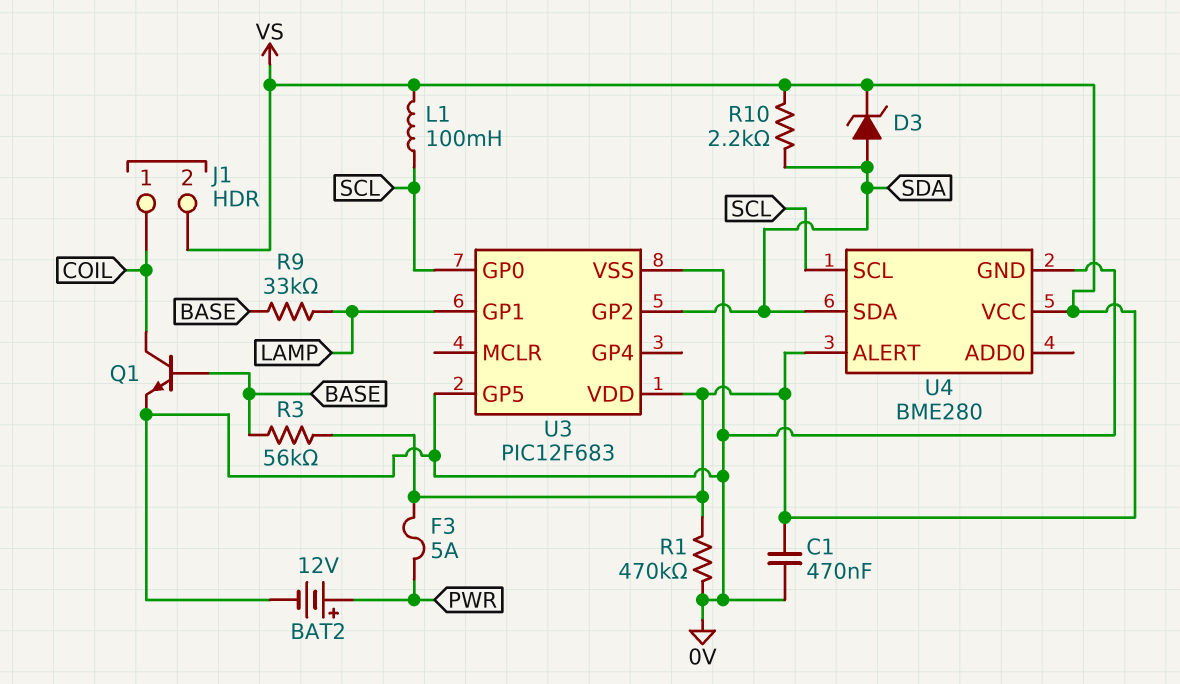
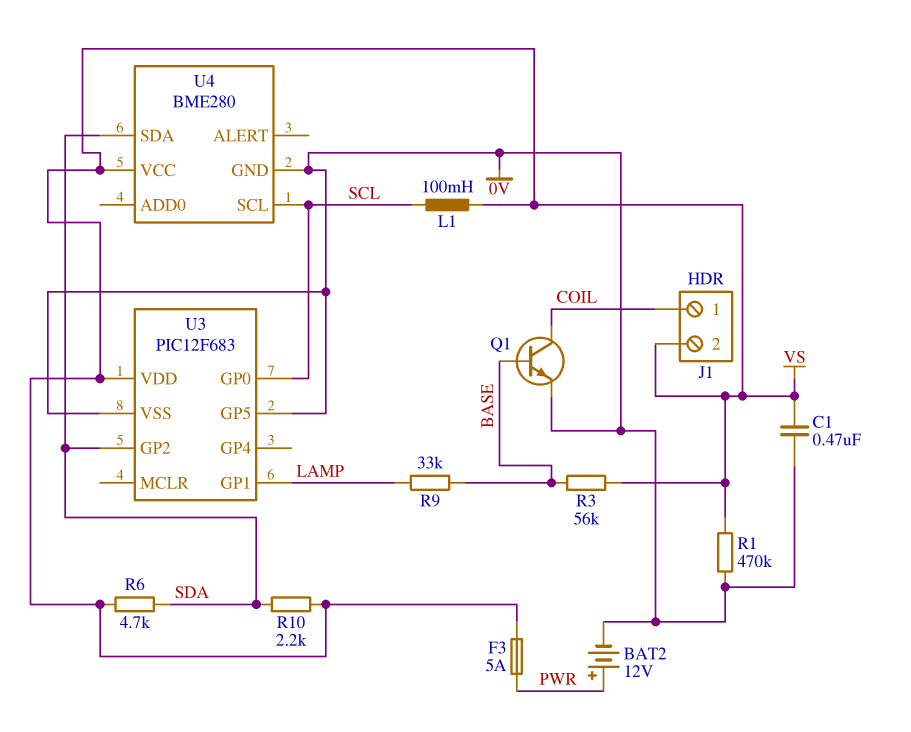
D3: zener (A SDA, K VS) -> none
R6: none -> 4.7k (SDA, VS)
U4 pin ALERT: VS -> none

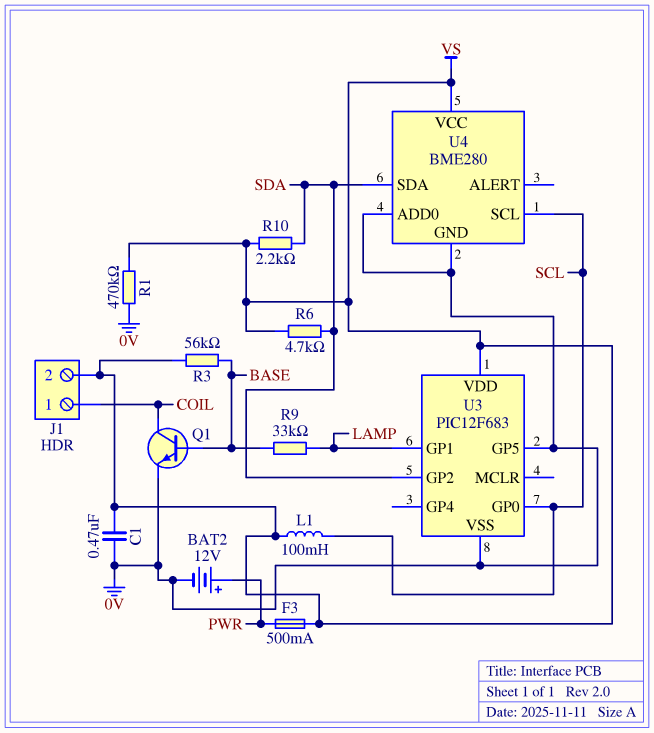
F3: 5A (PWR, VS) -> 500mA (PWR, VS)
U4 pin ADD0: none -> 0V

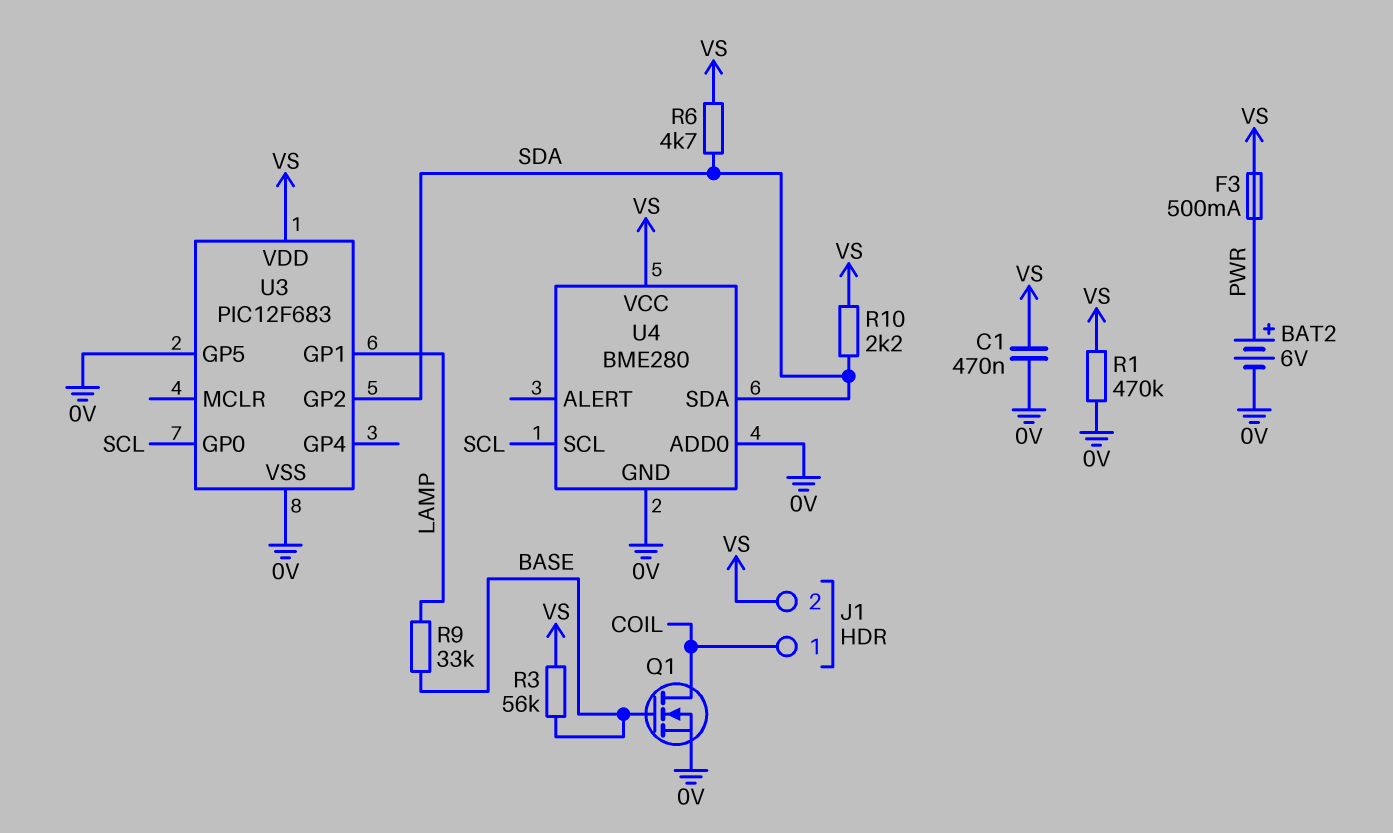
BAT2: 12V (plus PWR, minus 0V) -> 6V (plus PWR, minus 0V)
L1: 100mH (SCL, VS) -> none
Q1: NPN (B BASE, C COIL, E 0V) -> NMOS (G BASE, D COIL, S 0V)

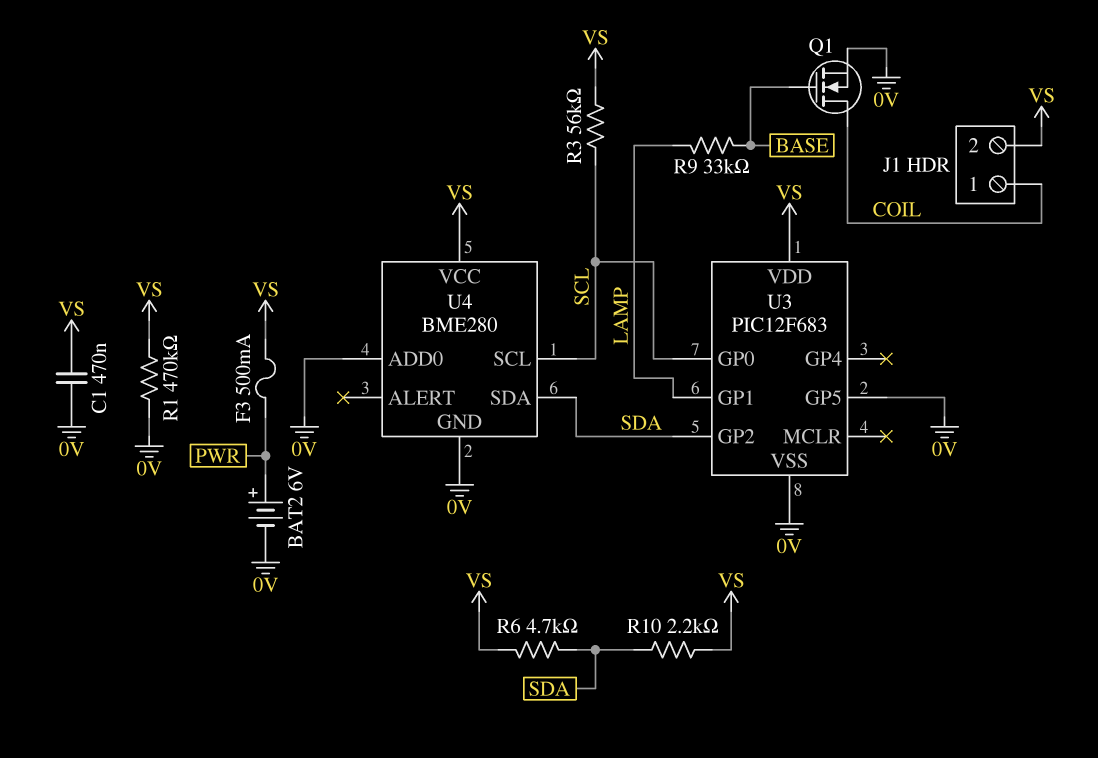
R3: 56k (BASE, VS) -> 56k (SCL, VS)

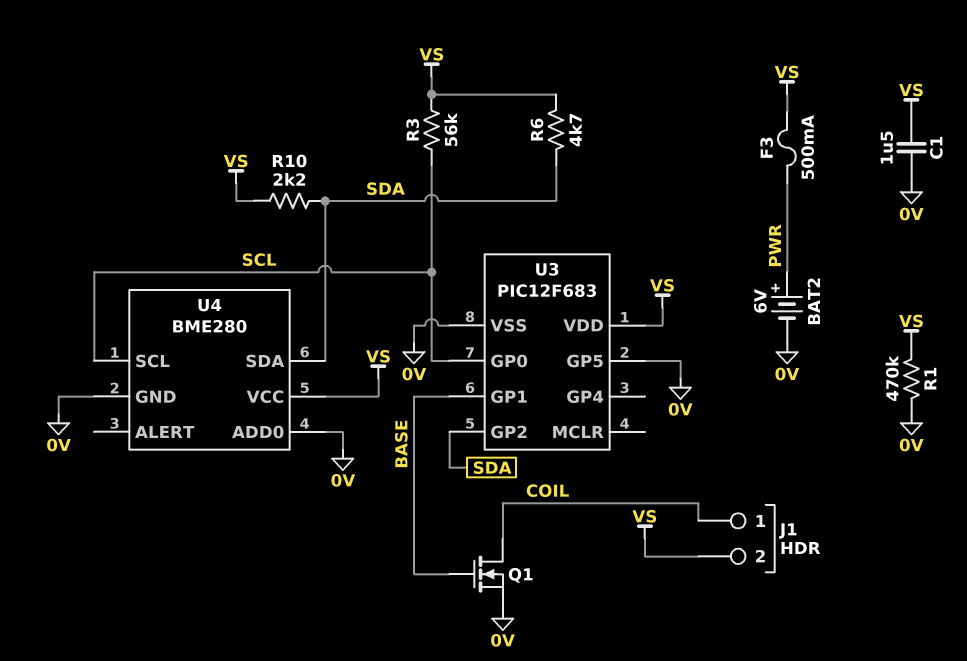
C1: 470nF (0V, VS) -> 1.5uF (0V, VS)
R9: 33k (BASE, LAMP) -> none
U3 pin GP1: LAMP -> BASE

